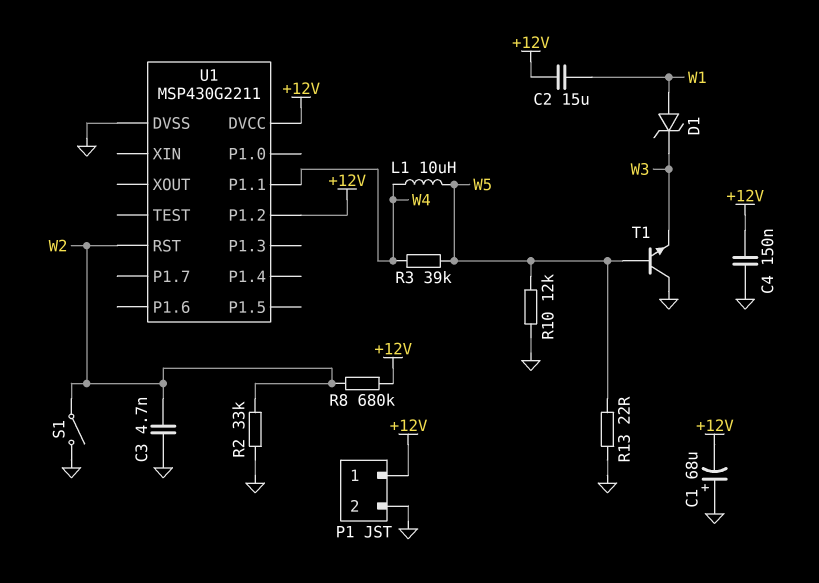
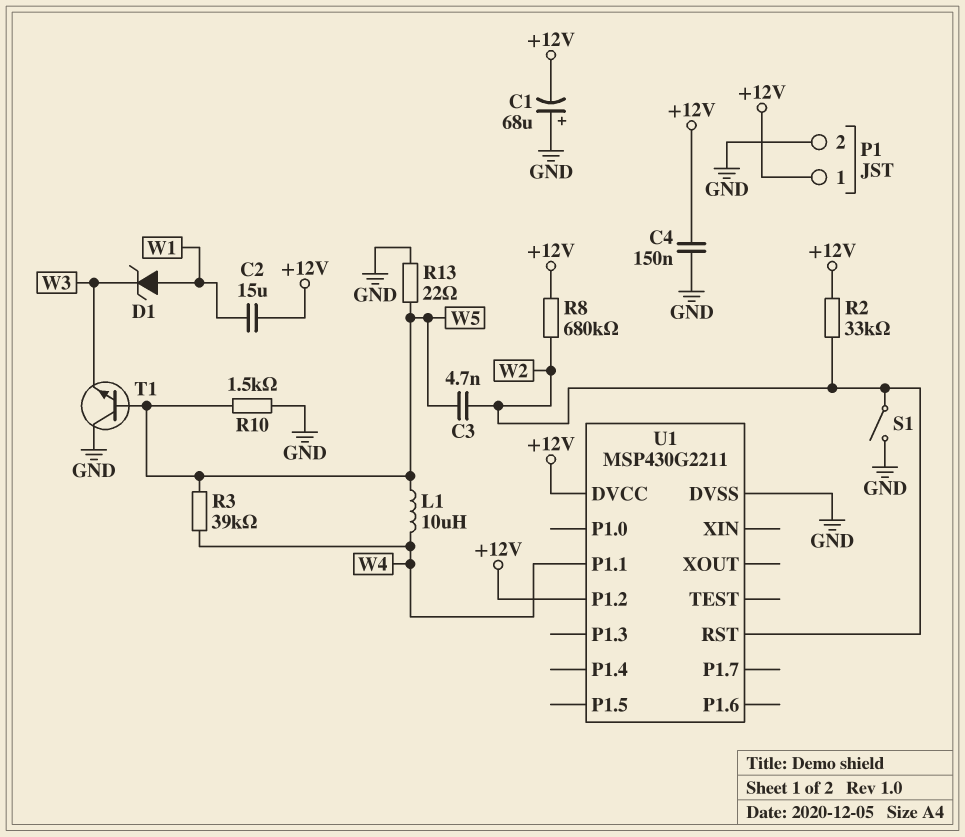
C3: 4.7nF (GND, W2) -> 4.7nF (W2, W5)
R2: 33k (GND, W2) -> 33k (+12V, W2)
R10: 12k (GND, W5) -> 1.5k (GND, W5)

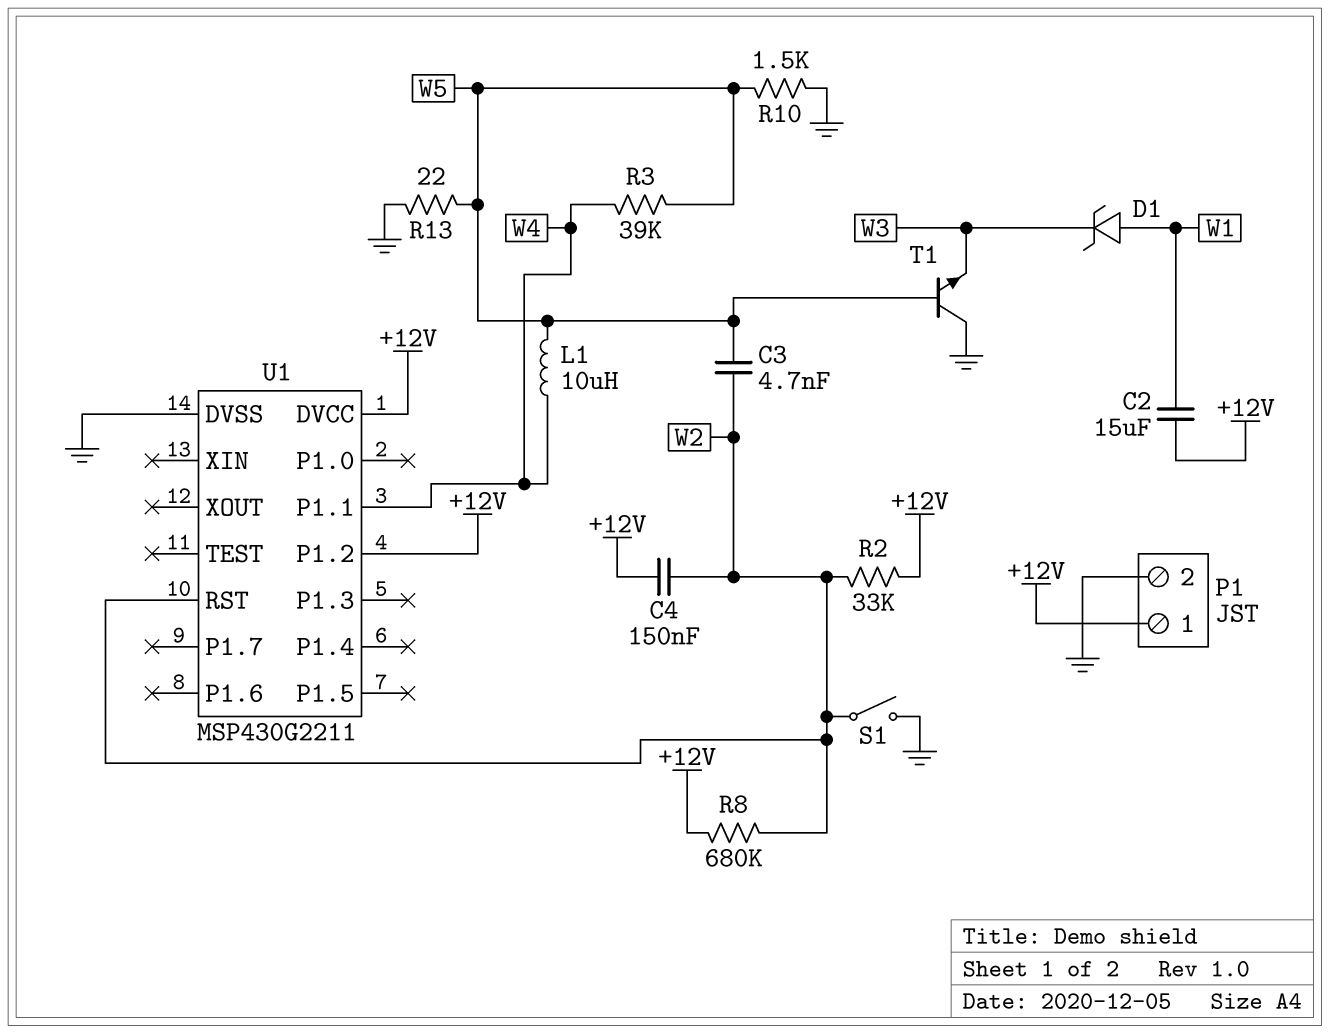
C1: 68uF (plus GND, minus +12V) -> none
C4: 150nF (+12V, GND) -> 150nF (+12V, W2)

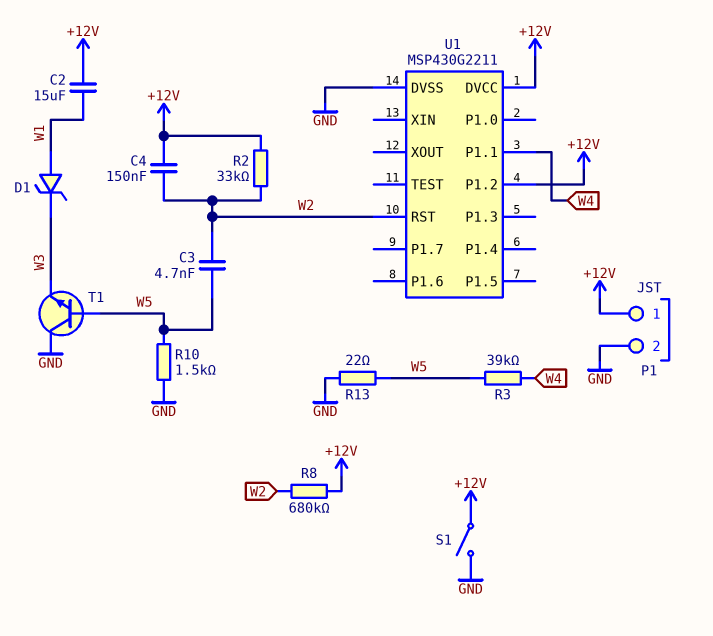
L1: 10uH (W4, W5) -> none
S1: switch (GND, W2) -> switch (+12V, GND)

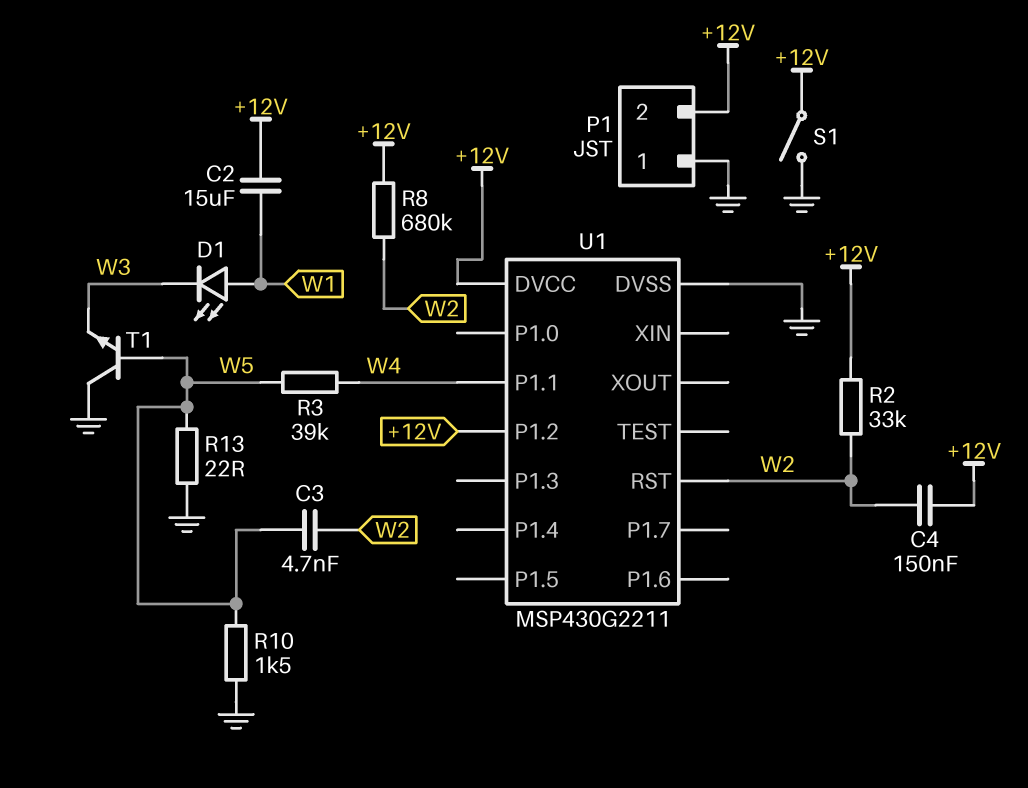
D1: zener (A W1, K W3) -> LED (A W1, K W3)
P1 pin 1: +12V -> GND
P1 pin 2: GND -> +12V

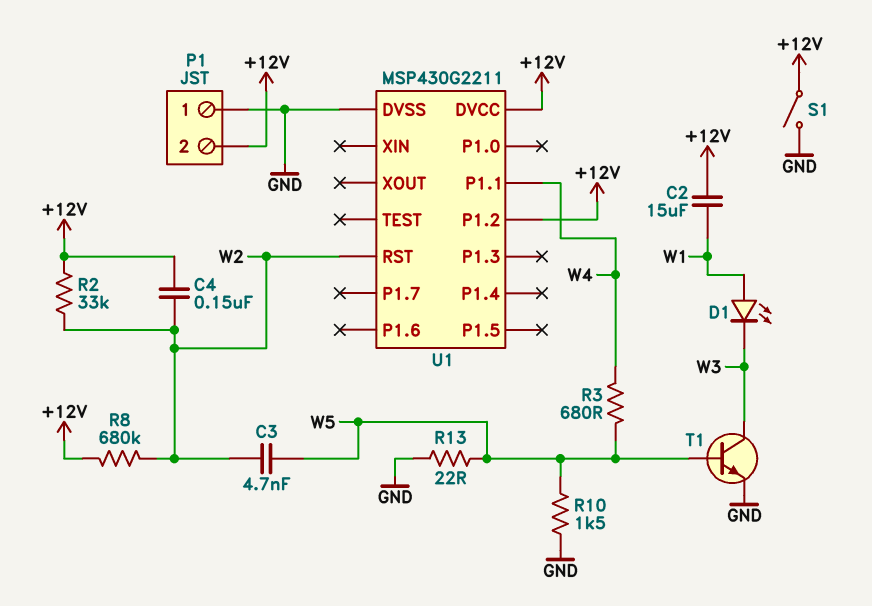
R3: 39k (W4, W5) -> 680 (W4, W5)
T1: NPN (B W5, C GND, E W3) -> NPN (B W5, C W3, E GND)

